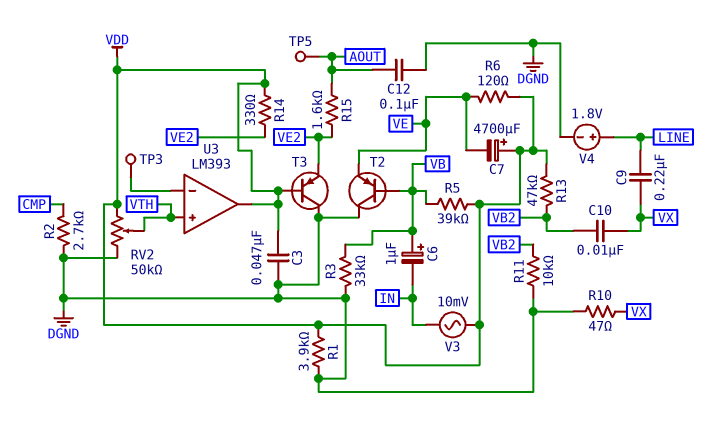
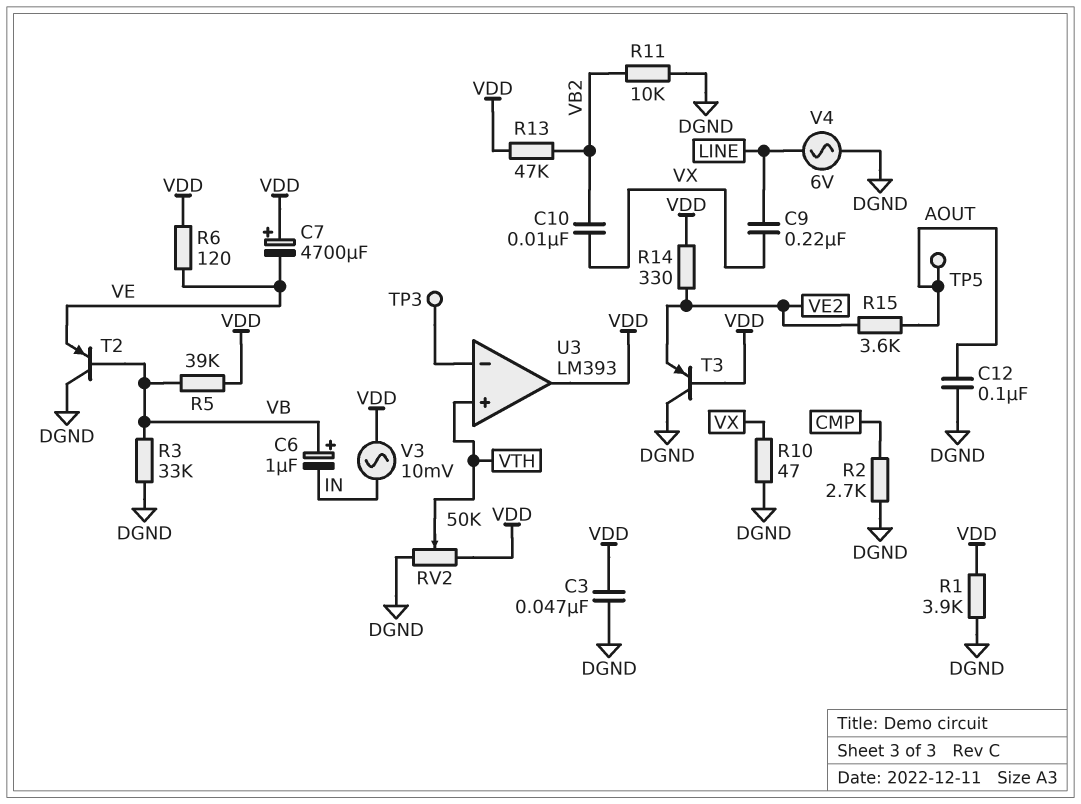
R15: 1.6k (AOUT, VE2) -> 3.6k (AOUT, VE2)
V4: 1.8V (plus LINE, minus DGND) -> AC 6V (DGND, LINE)

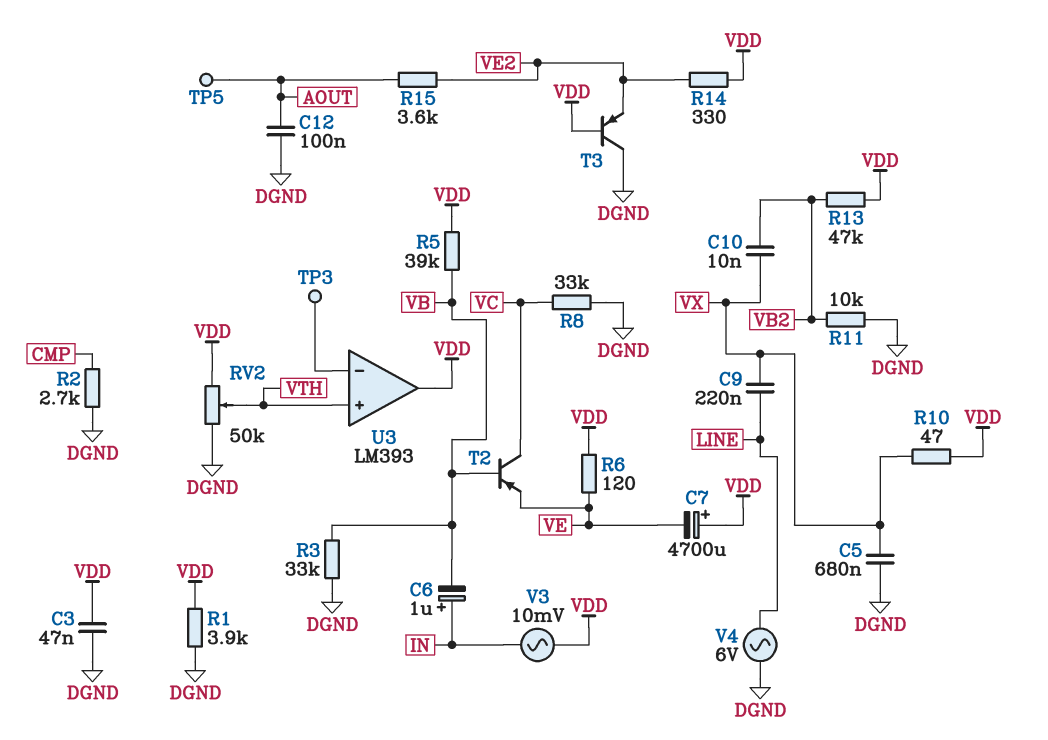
C5: none -> 680nF (DGND, VX)
C6: 1uF (plus VB, minus IN) -> 1uF (plus IN, minus VB)
R8: none -> 33k (DGND, VC)
R10: 47 (DGND, VX) -> 47 (VDD, VX)
T2: PNP (B VB, C DGND, E VE) -> PNP (B VB, C VC, E VE)

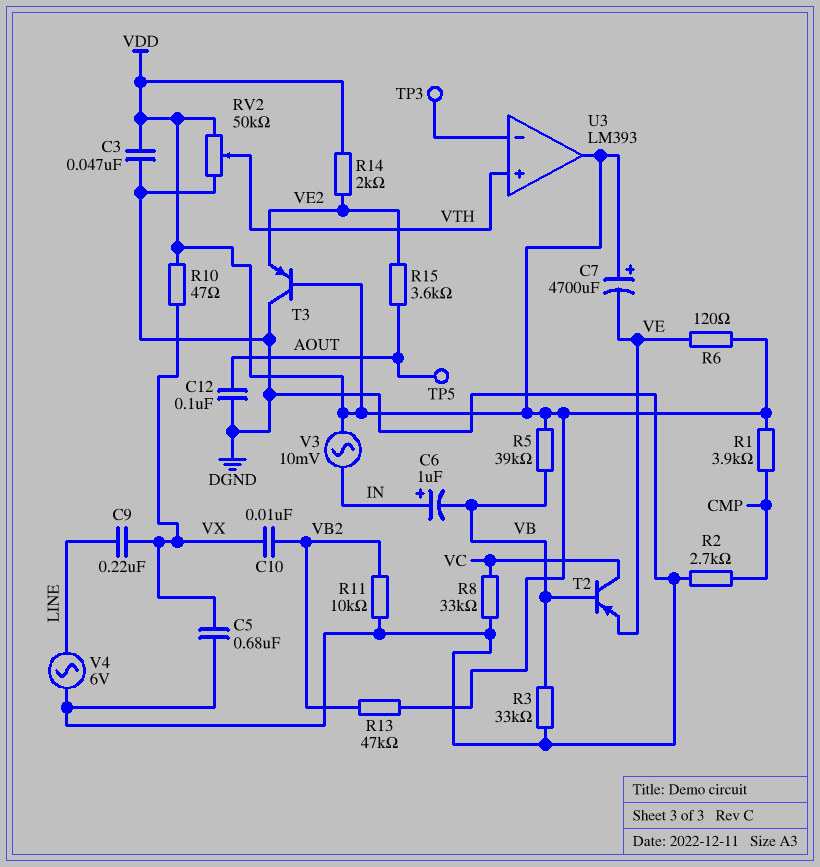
R1: 3.9k (DGND, VDD) -> 3.9k (CMP, VDD)
R14: 330 (VDD, VE2) -> 2k (VDD, VE2)

